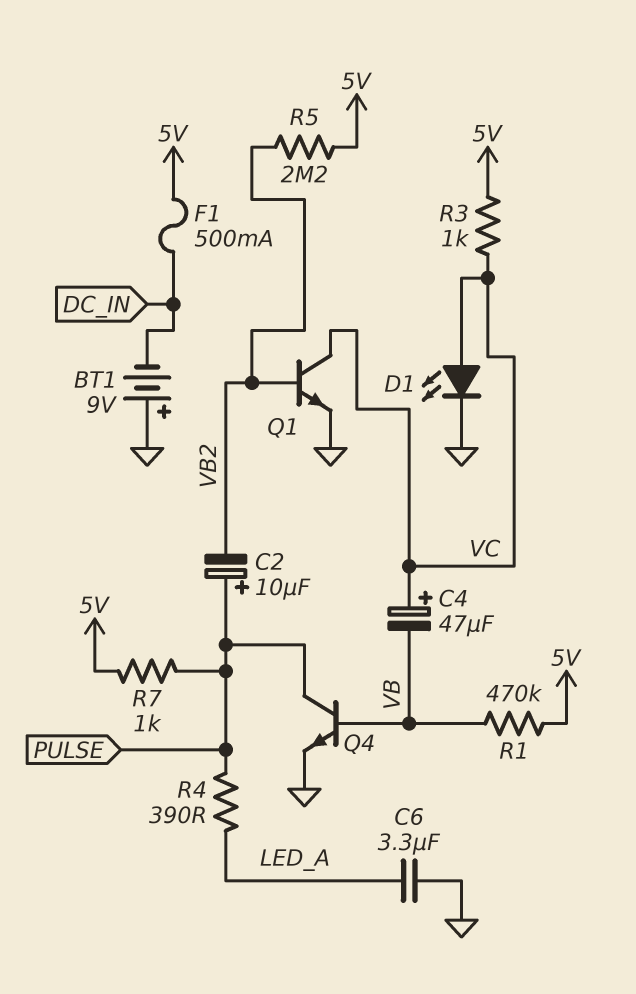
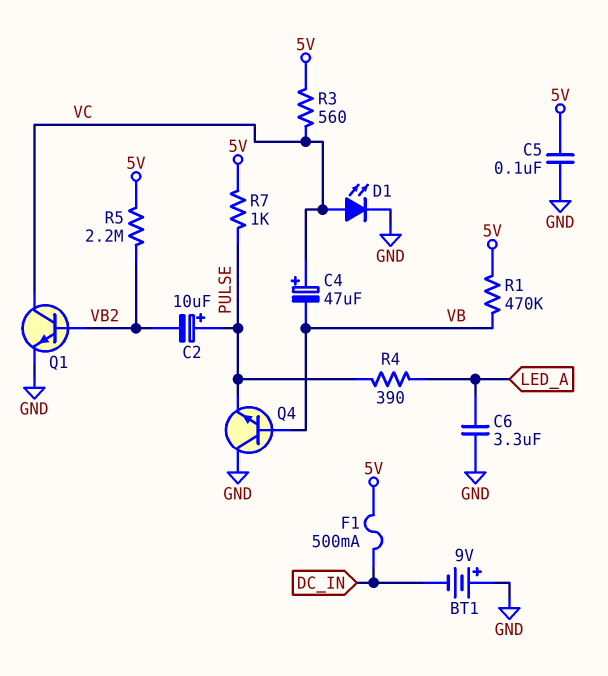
C5: none -> 100nF (5V, GND)
Q4: NPN (B VB, C PULSE, E GND) -> NPN (B VB, C GND, E PULSE)
R3: 1k (5V, VC) -> 560 (5V, VC)

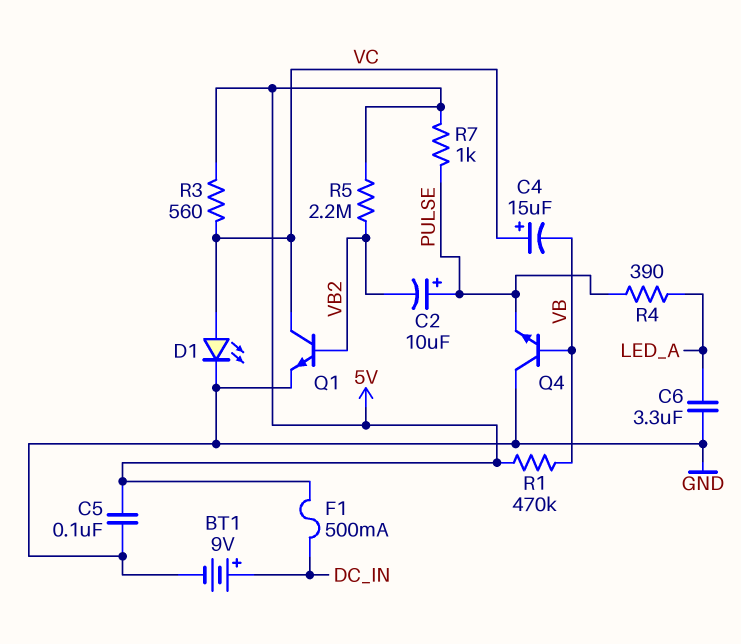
BT1: 9V (plus GND, minus DC_IN) -> 9V (plus DC_IN, minus GND)
C4: 47uF (plus VC, minus VB) -> 15uF (plus VC, minus VB)

